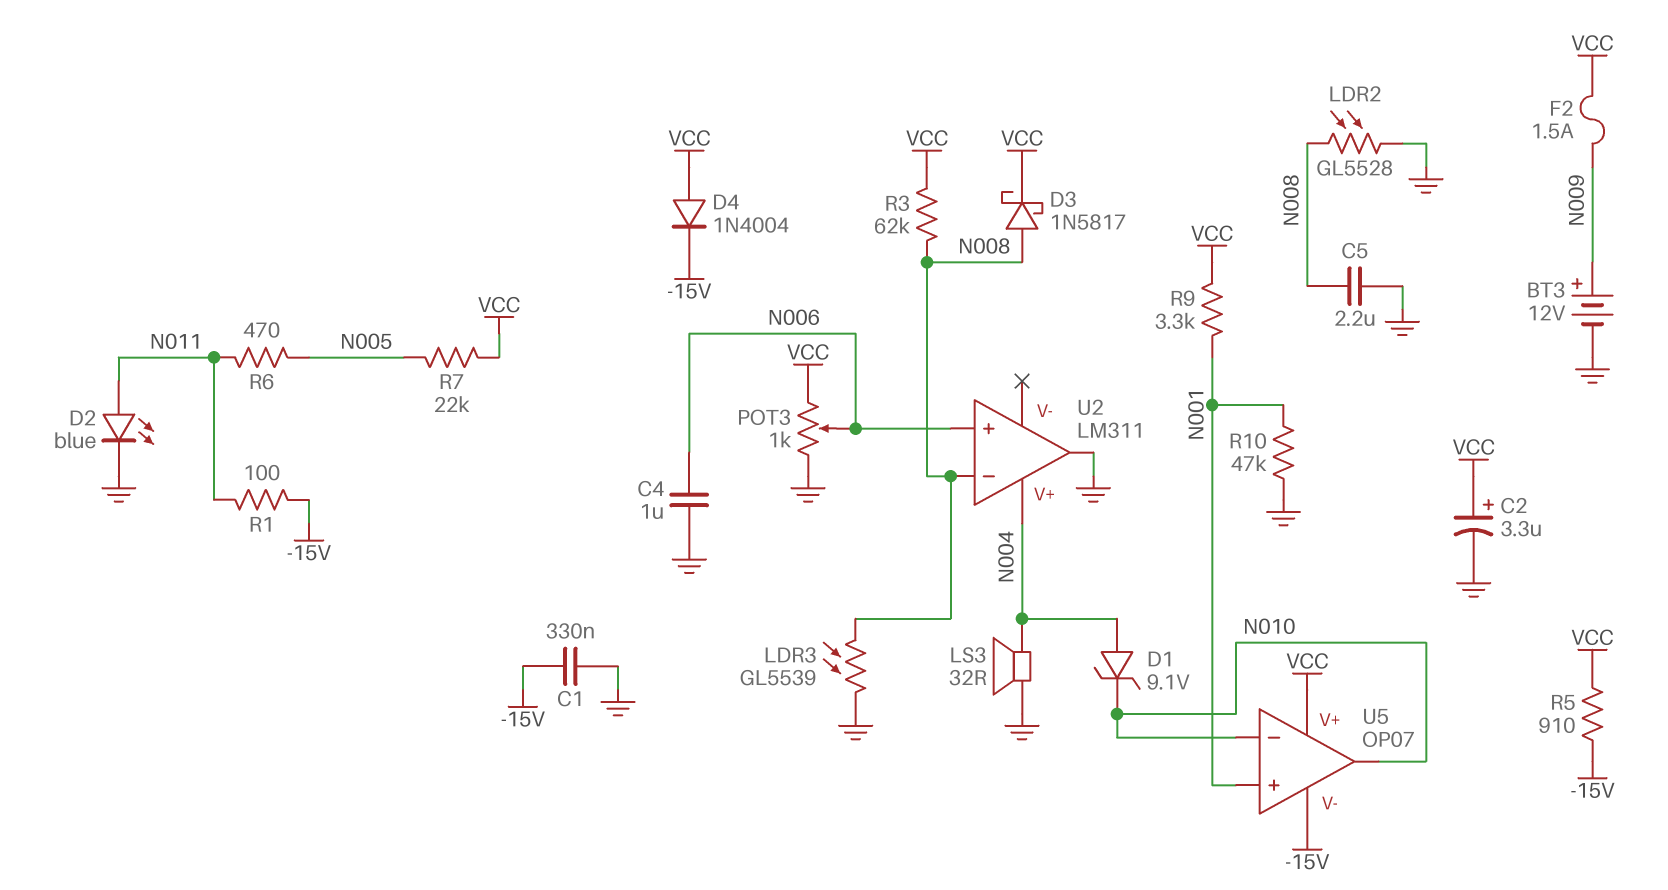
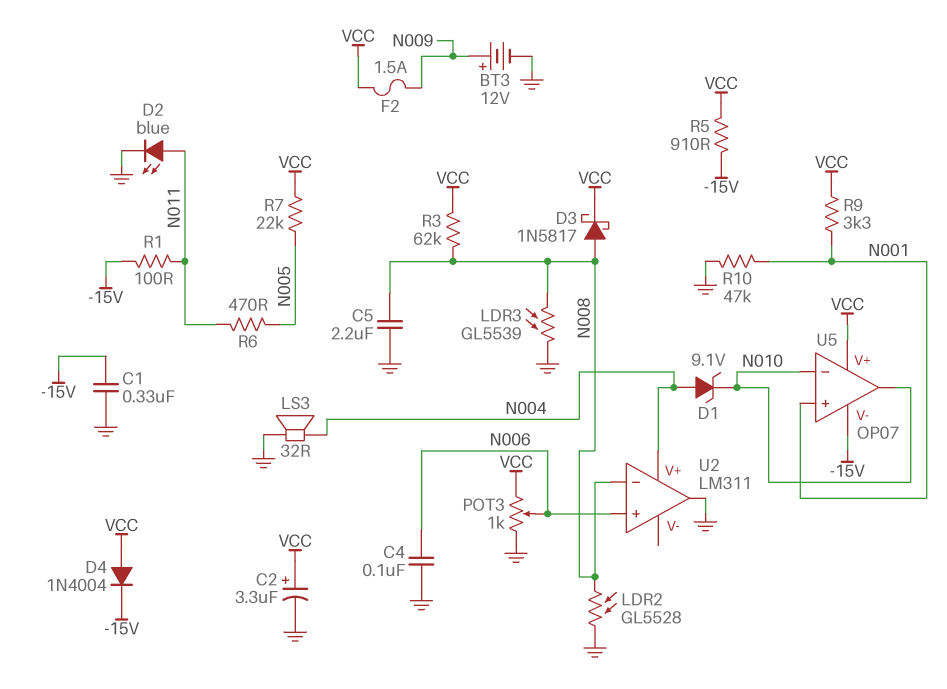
C4: 1uF (GND, N006) -> 100nF (GND, N006)

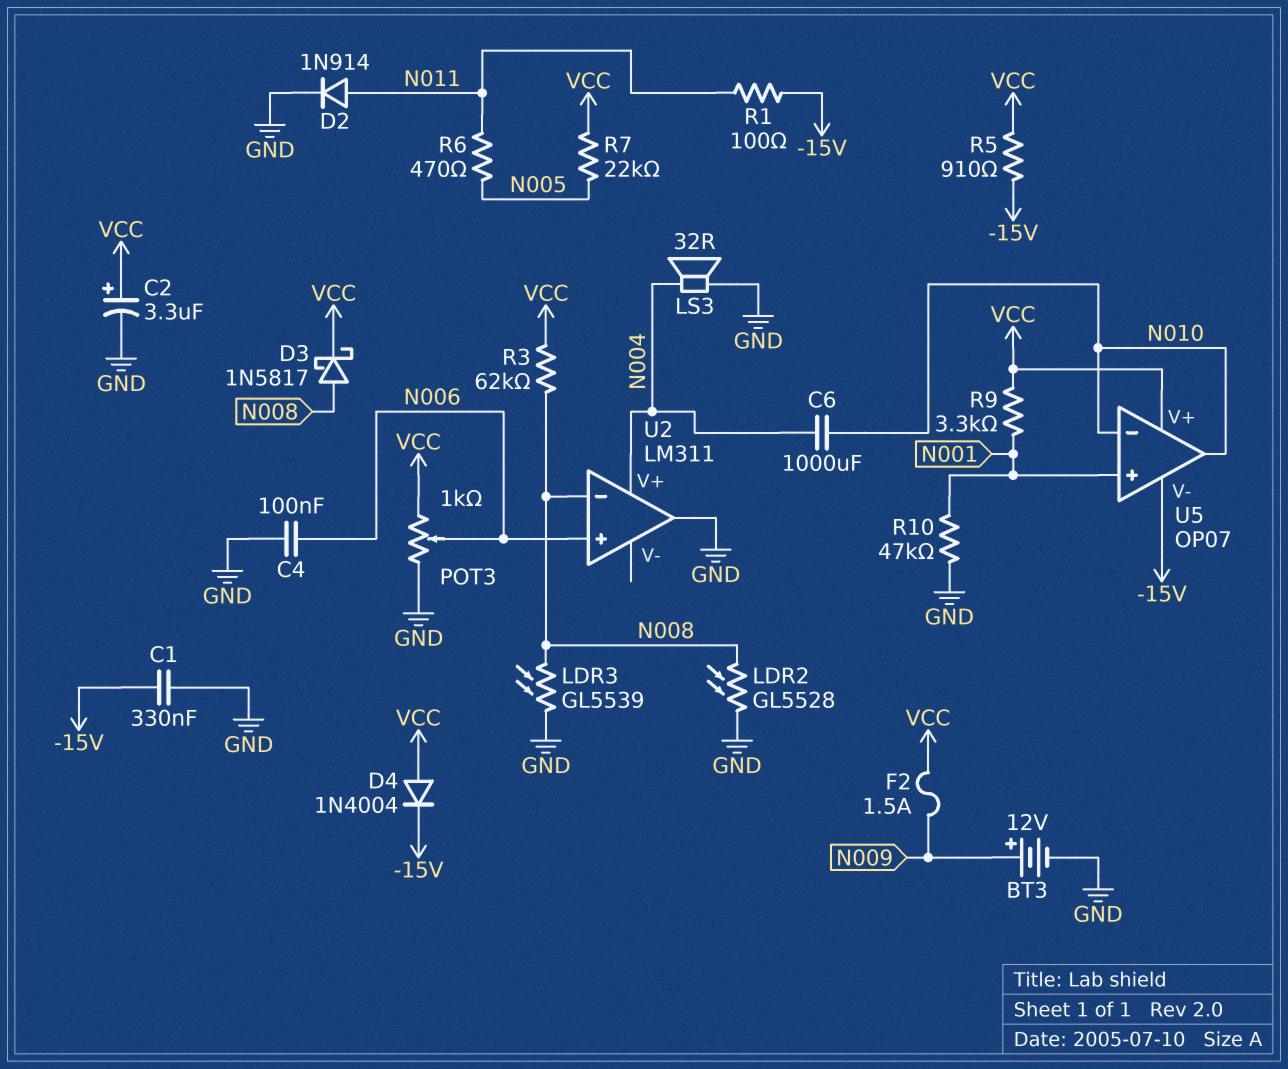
C5: 2.2uF (GND, N008) -> none
C6: none -> 1000uF (N004, N010)
D1: zener 9.1V (A N004, K N010) -> none
D2: LED blue (A N011, K GND) -> diode 1N914 (A N011, K GND)

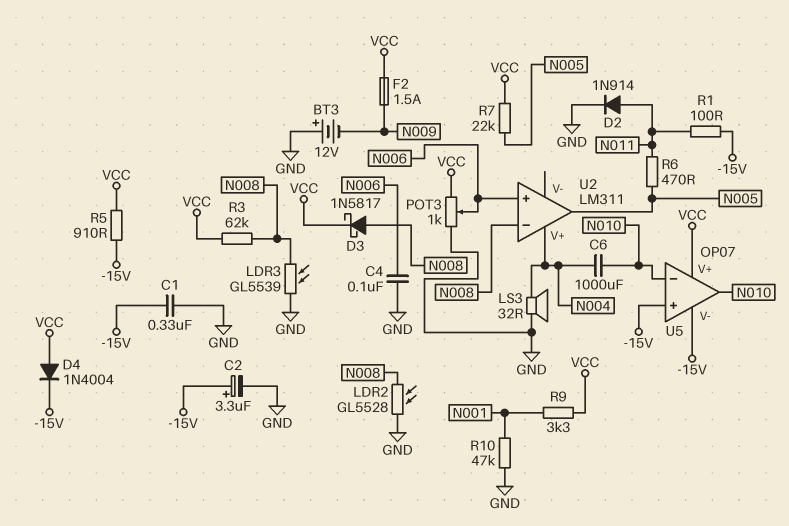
BT3: 12V (plus N009, minus GND) -> 12V (plus GND, minus N009)
C2: 3.3uF (plus VCC, minus GND) -> 3.3uF (plus -15V, minus GND)
U2 pin out: GND -> N005
U5 pin in+: N001 -> -15V

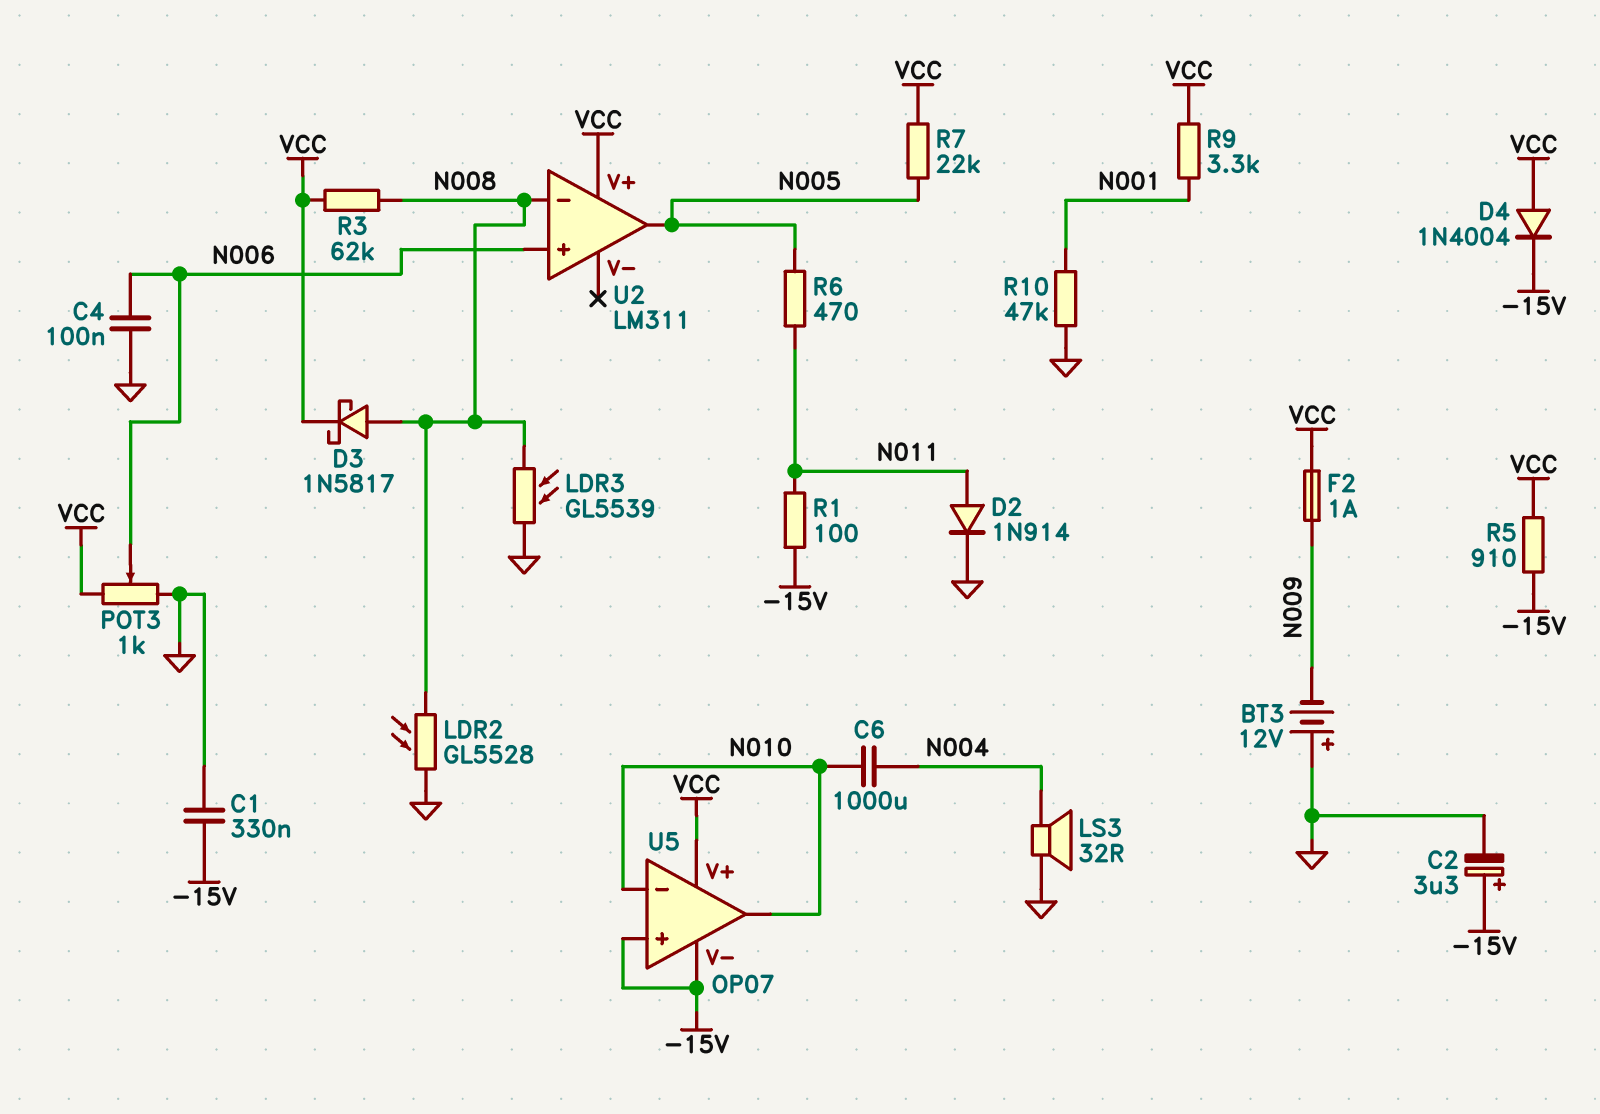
F2: 1.5A (N009, VCC) -> 1A (N009, VCC)
U2 pin V+: N004 -> VCC

